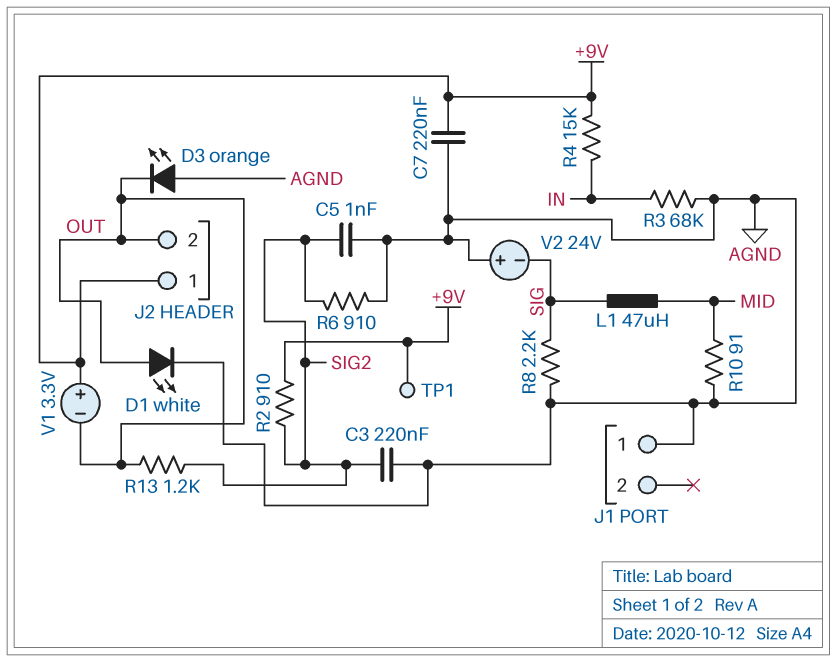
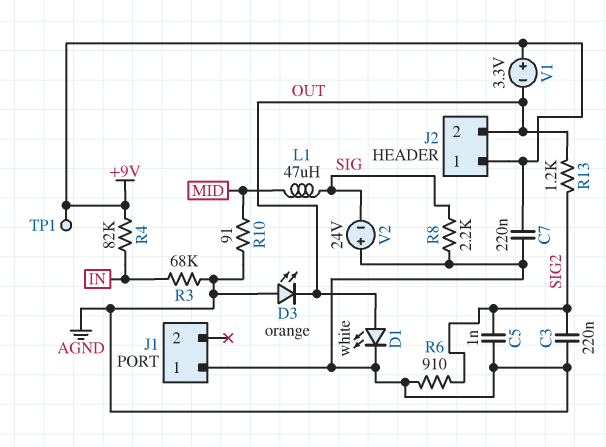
R2: 910 (+9V, SIG2) -> none
R4: 15k (+9V, IN) -> 82k (+9V, IN)

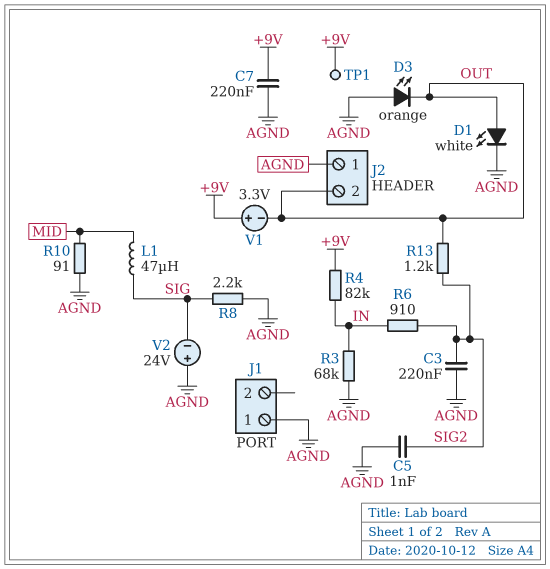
J2 pin 1: +9V -> AGND
R6: 910 (AGND, SIG2) -> 910 (IN, SIG2)

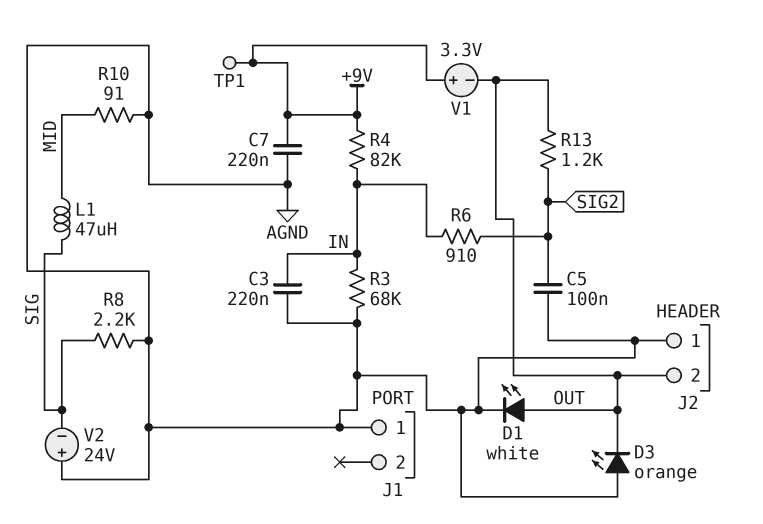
C3: 220nF (AGND, SIG2) -> 220nF (AGND, IN)
C5: 1nF (AGND, SIG2) -> 100nF (AGND, SIG2)

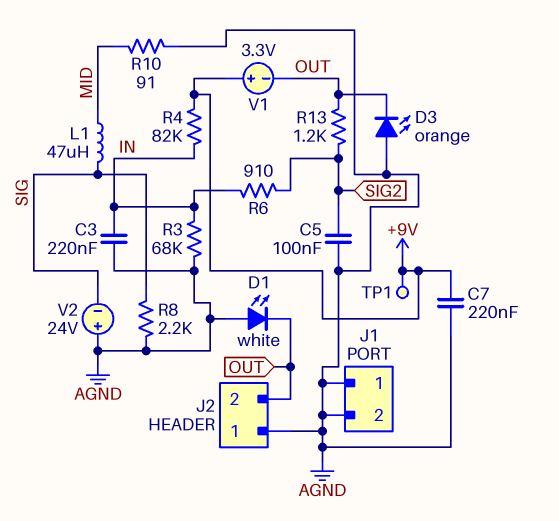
D1: LED white (A OUT, K AGND) -> LED white (A AGND, K OUT)
J1 pin 2: none -> AGND

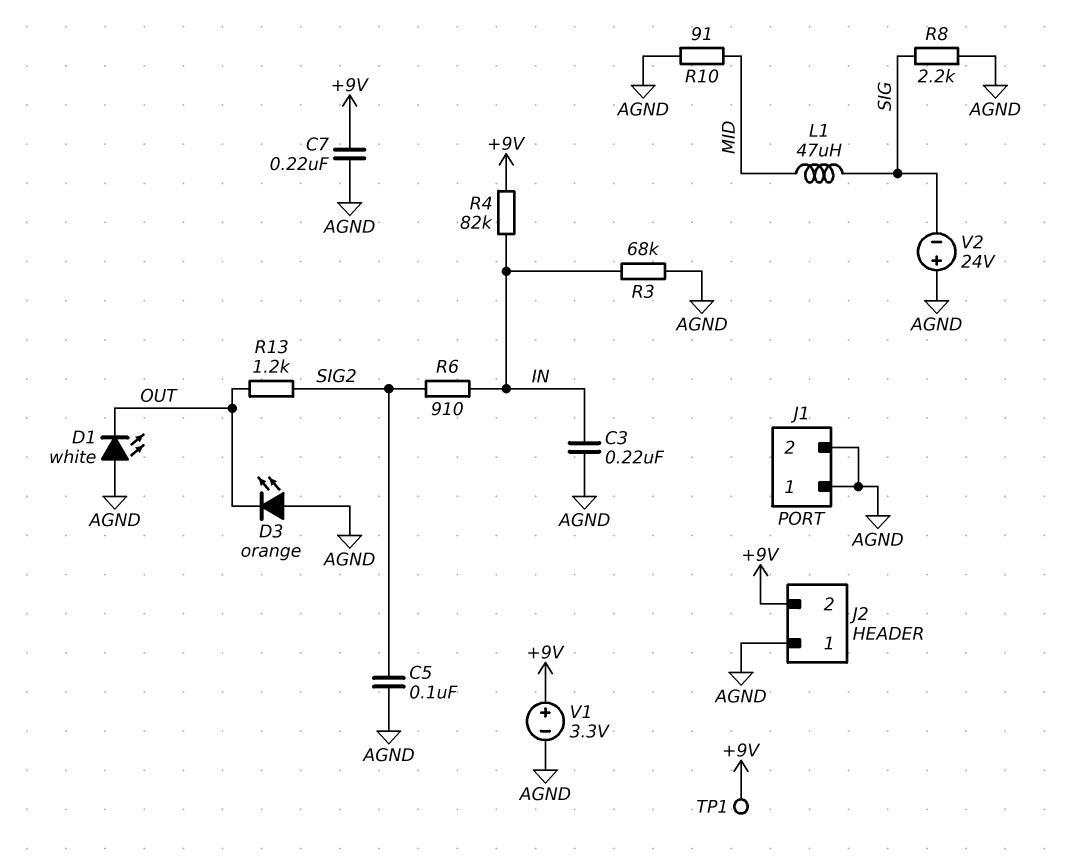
J2 pin 2: OUT -> +9V
V1: 3.3V (plus +9V, minus OUT) -> 3.3V (plus +9V, minus AGND)

